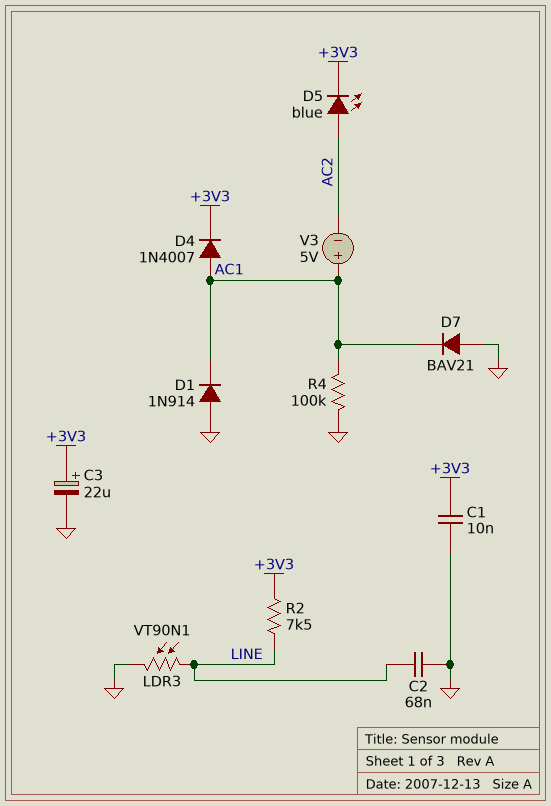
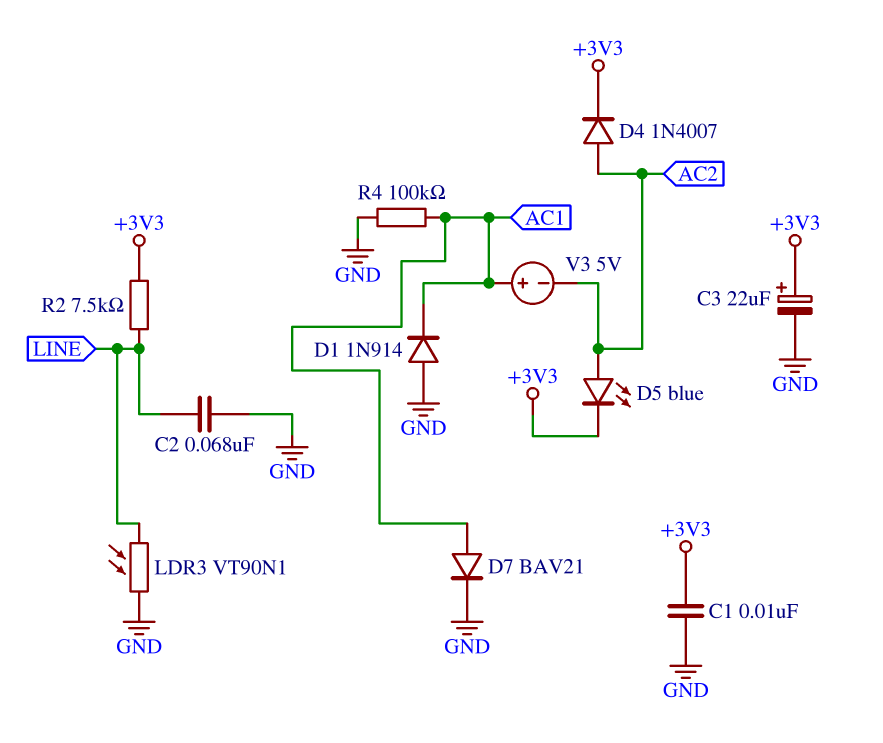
D4: diode 1N4007 (A AC1, K +3V3) -> diode 1N4007 (A AC2, K +3V3)
D7: diode BAV21 (A GND, K AC1) -> diode BAV21 (A AC1, K GND)

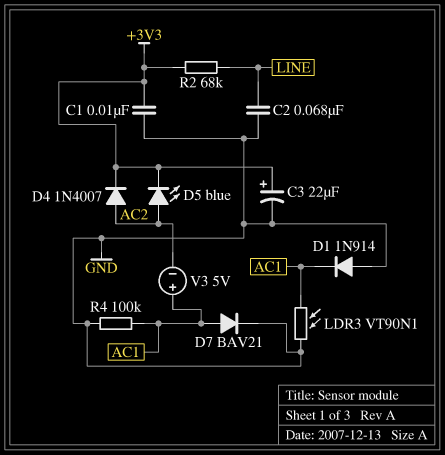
LDR3: VT90N1 (GND, LINE) -> VT90N1 (AC1, GND)
R2: 7.5k (+3V3, LINE) -> 68k (+3V3, LINE)

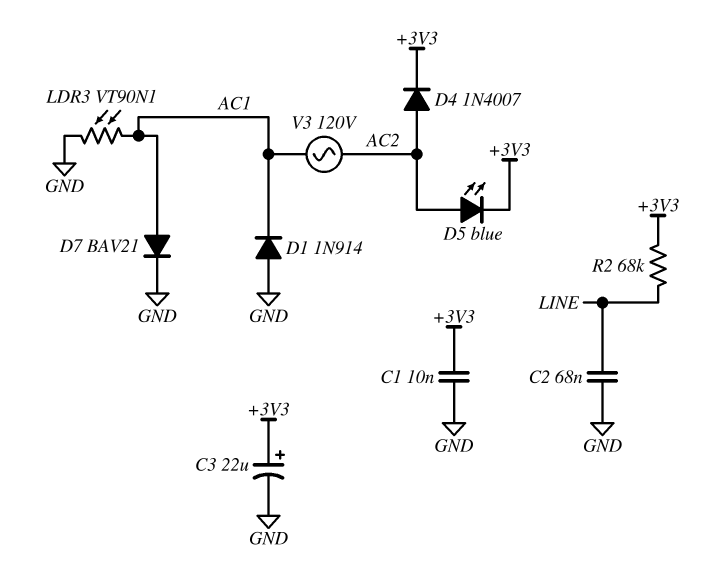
R4: 100k (AC1, GND) -> none
V3: 5V (plus AC1, minus AC2) -> AC 120V (AC1, AC2)

